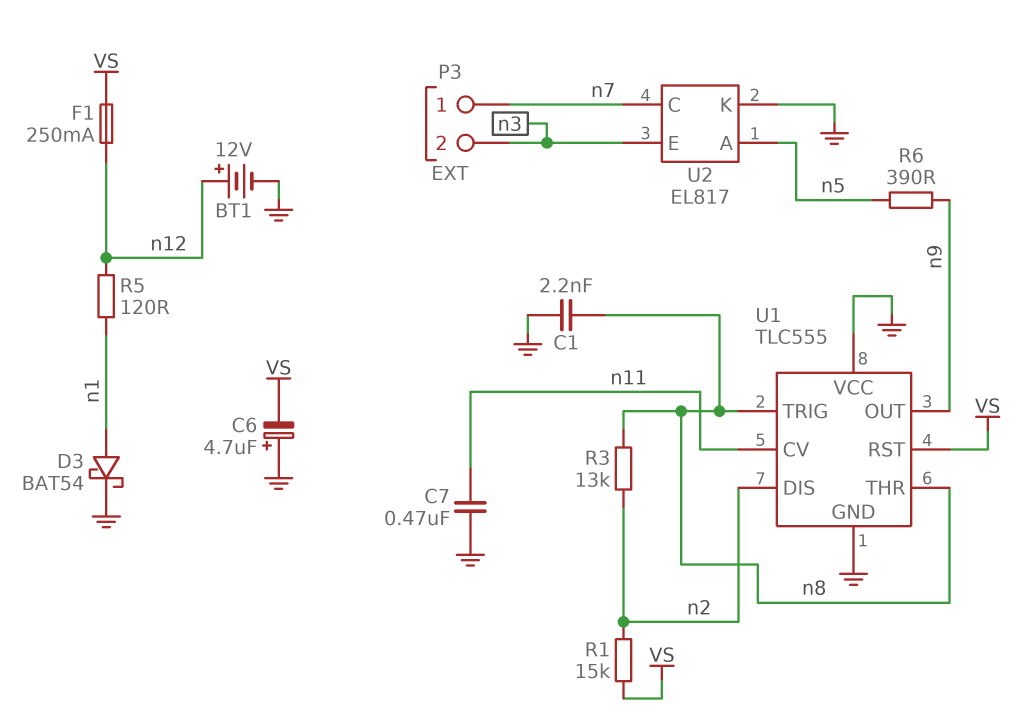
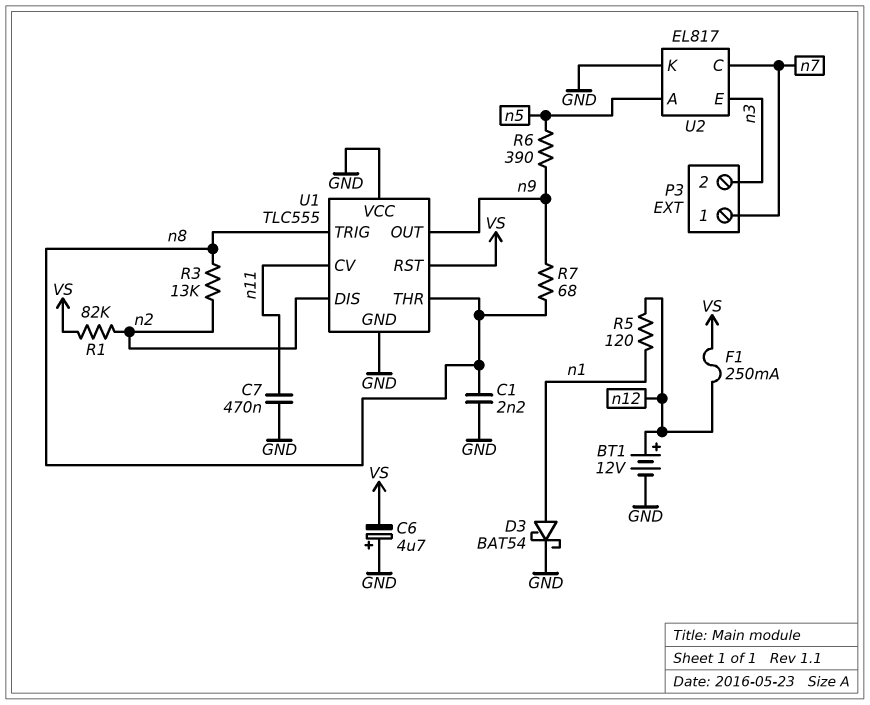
R1: 15k (VS, n2) -> 82k (VS, n2)
R7: none -> 68 (n8, n9)

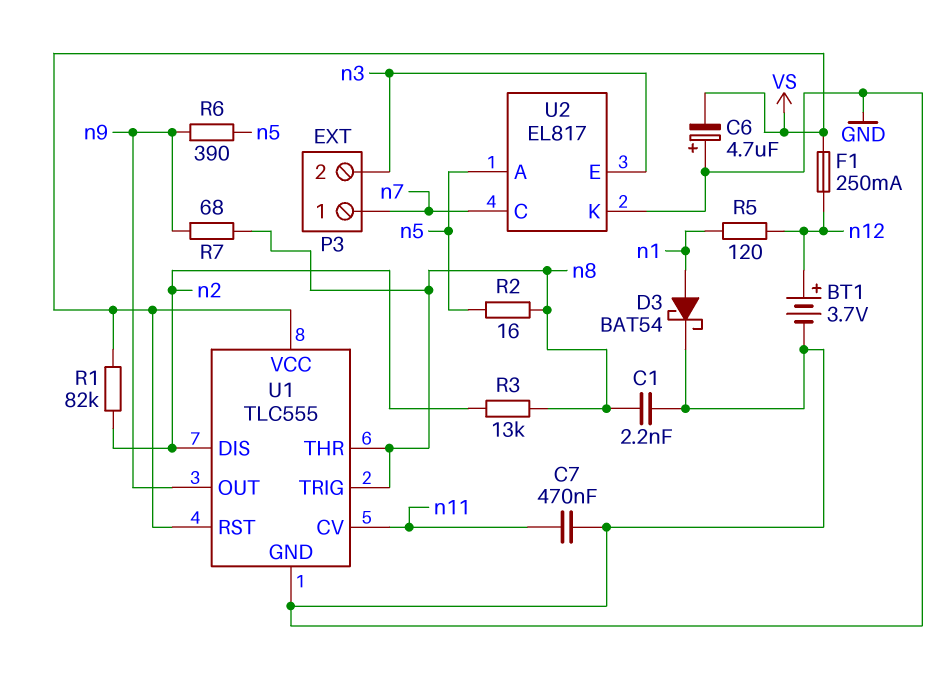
BT1: 12V (plus n12, minus GND) -> 3.7V (plus n12, minus GND)
R2: none -> 16 (n5, n8)
U1 pin VCC: GND -> VS

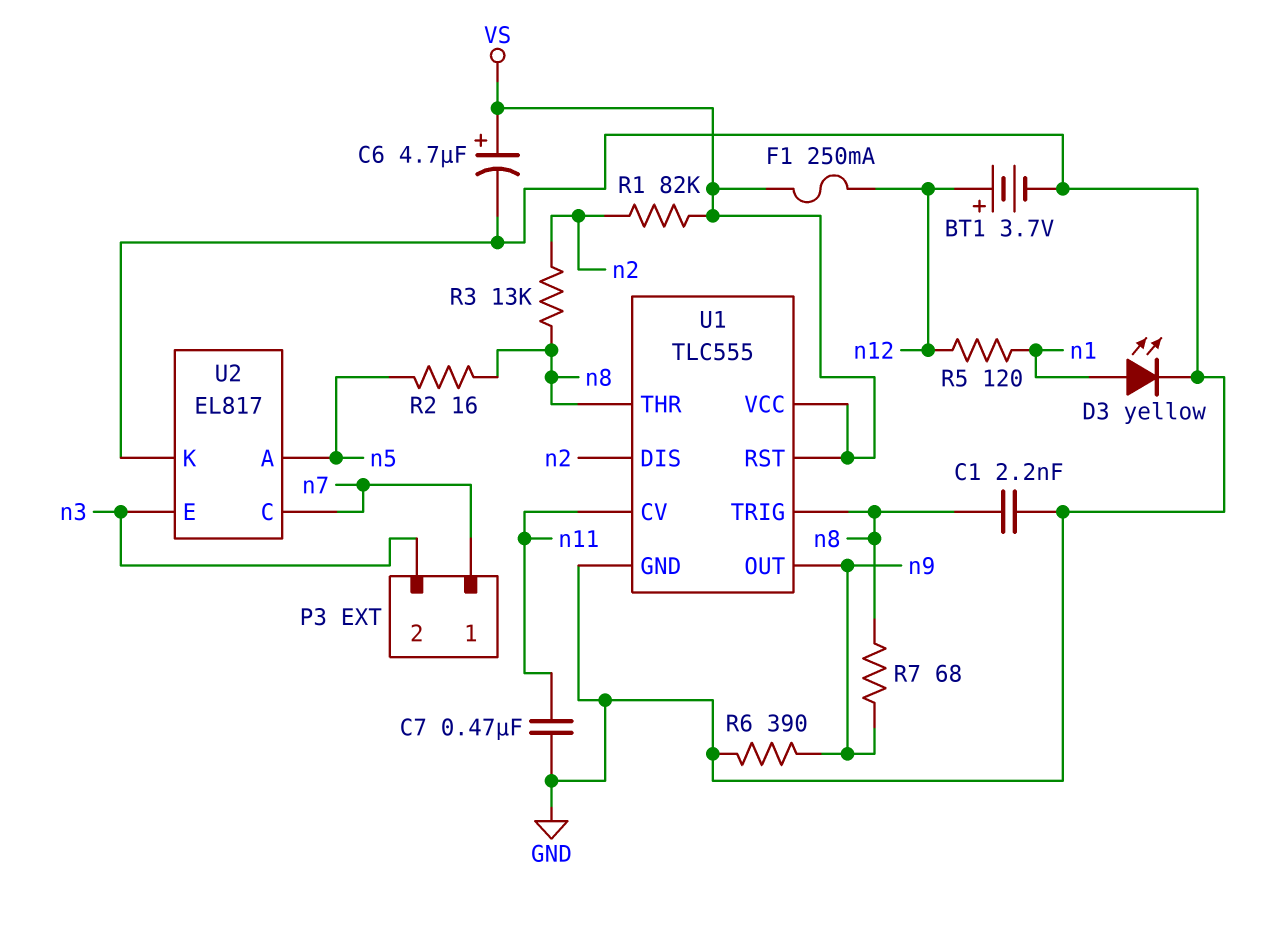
C6: 4.7uF (plus GND, minus VS) -> 4.7uF (plus VS, minus GND)
D3: schottky BAT54 (A n1, K GND) -> LED yellow (A n1, K GND)
R6: 390 (n5, n9) -> 390 (GND, n9)

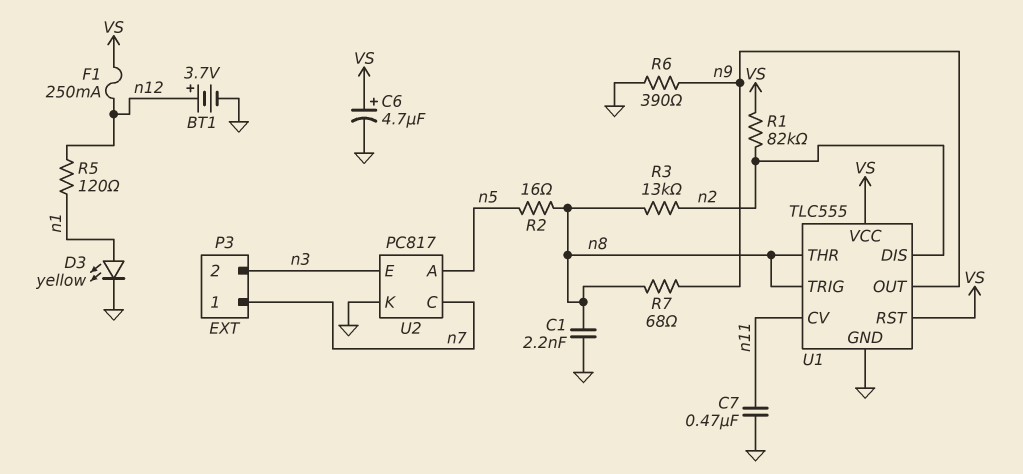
U2: EL817 -> PC817

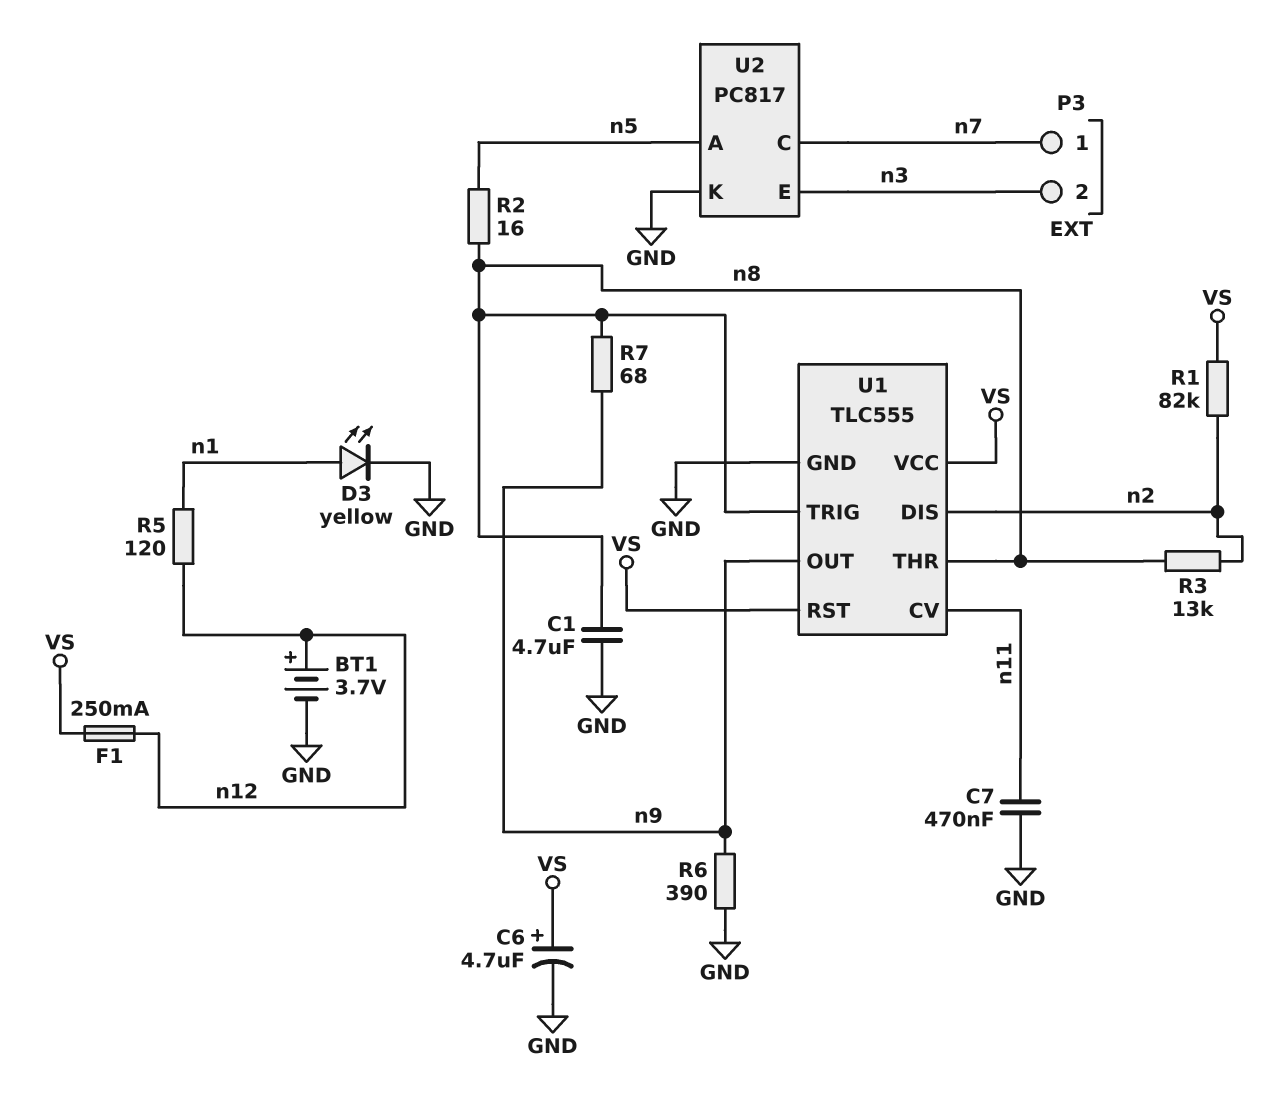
C1: 2.2nF (GND, n8) -> 4.7uF (GND, n8)

